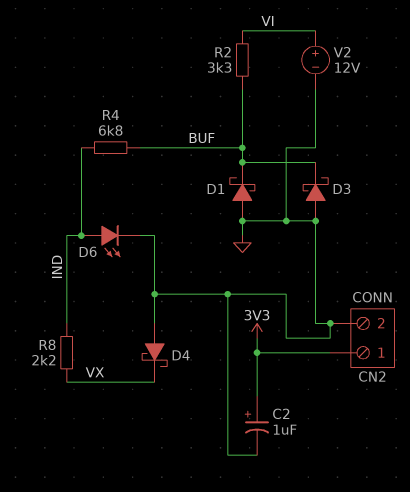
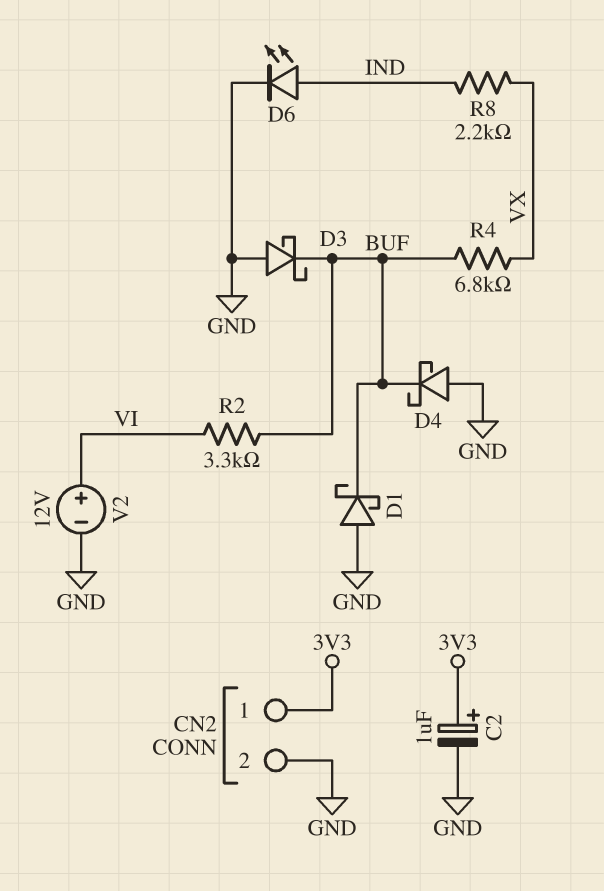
D4: schottky (A GND, K VX) -> schottky (A GND, K BUF)
R4: 6.8k (BUF, IND) -> 6.8k (BUF, VX)

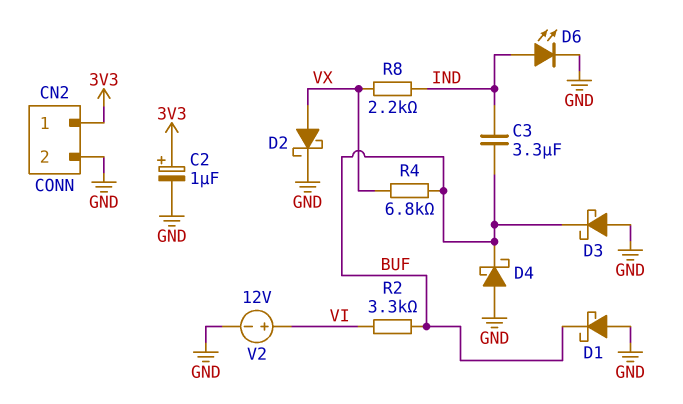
C3: none -> 3.3uF (BUF, IND)
D2: none -> schottky (A VX, K GND)

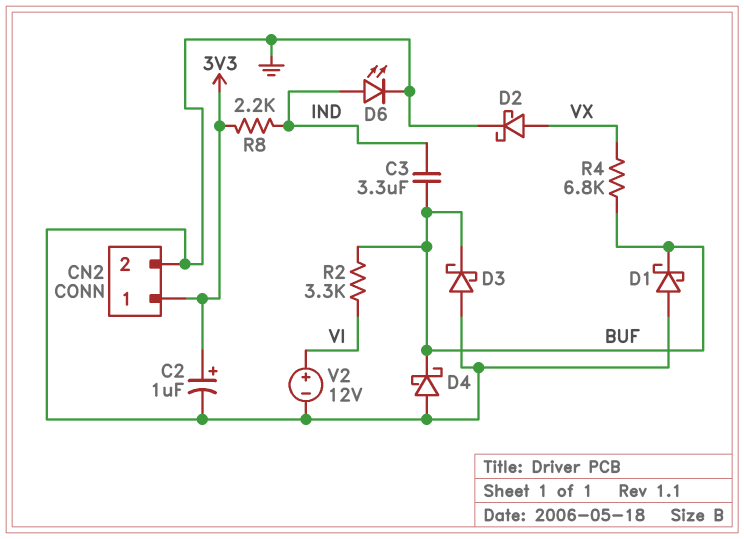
R8: 2.2k (IND, VX) -> 2.2k (3V3, IND)

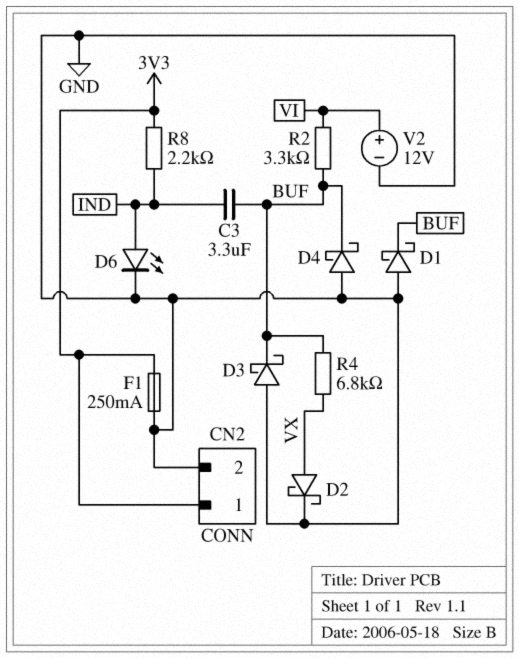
C2: 1uF (plus 3V3, minus GND) -> none
F1: none -> 250mA (3V3, GND)

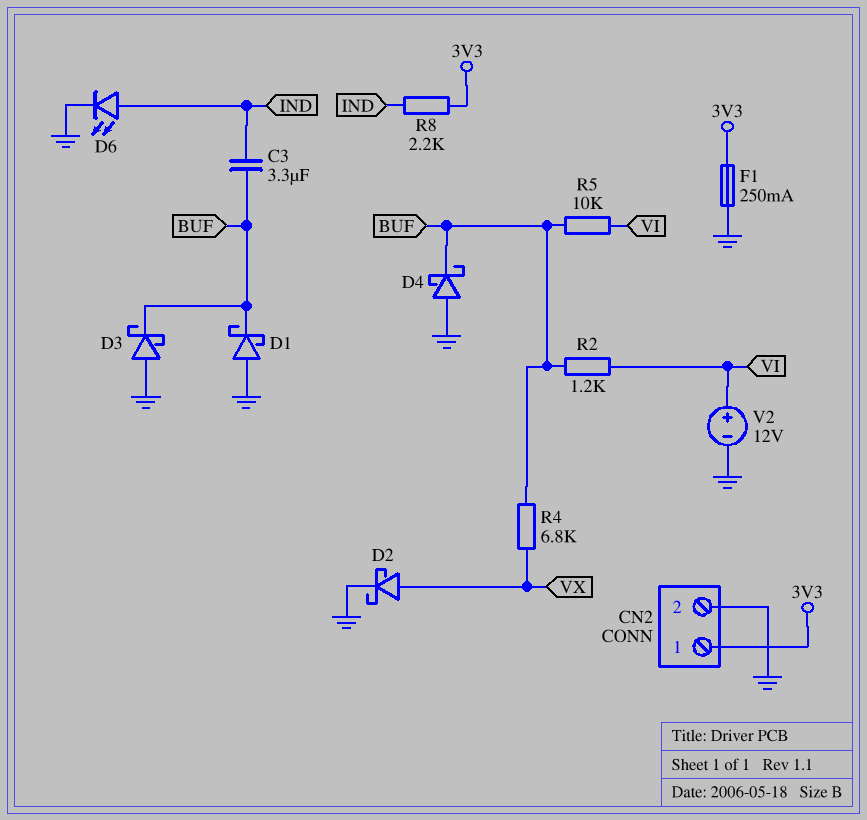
R2: 3.3k (BUF, VI) -> 1.2k (BUF, VI)
R5: none -> 10k (BUF, VI)

